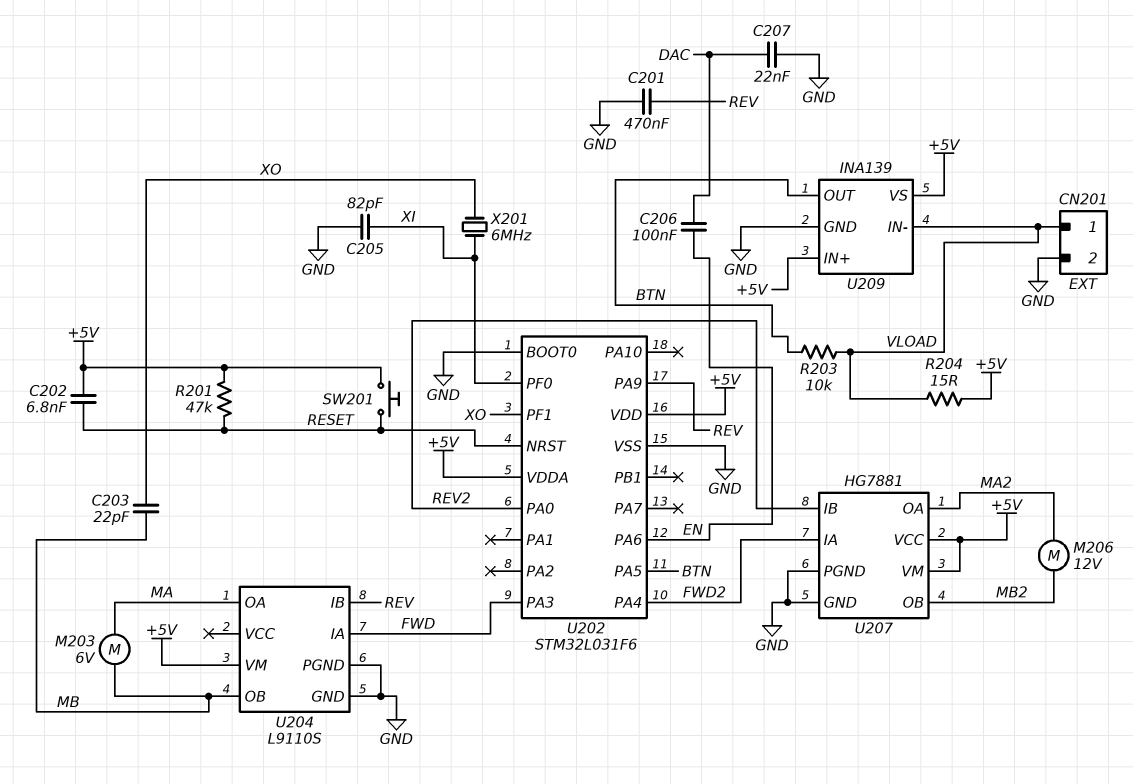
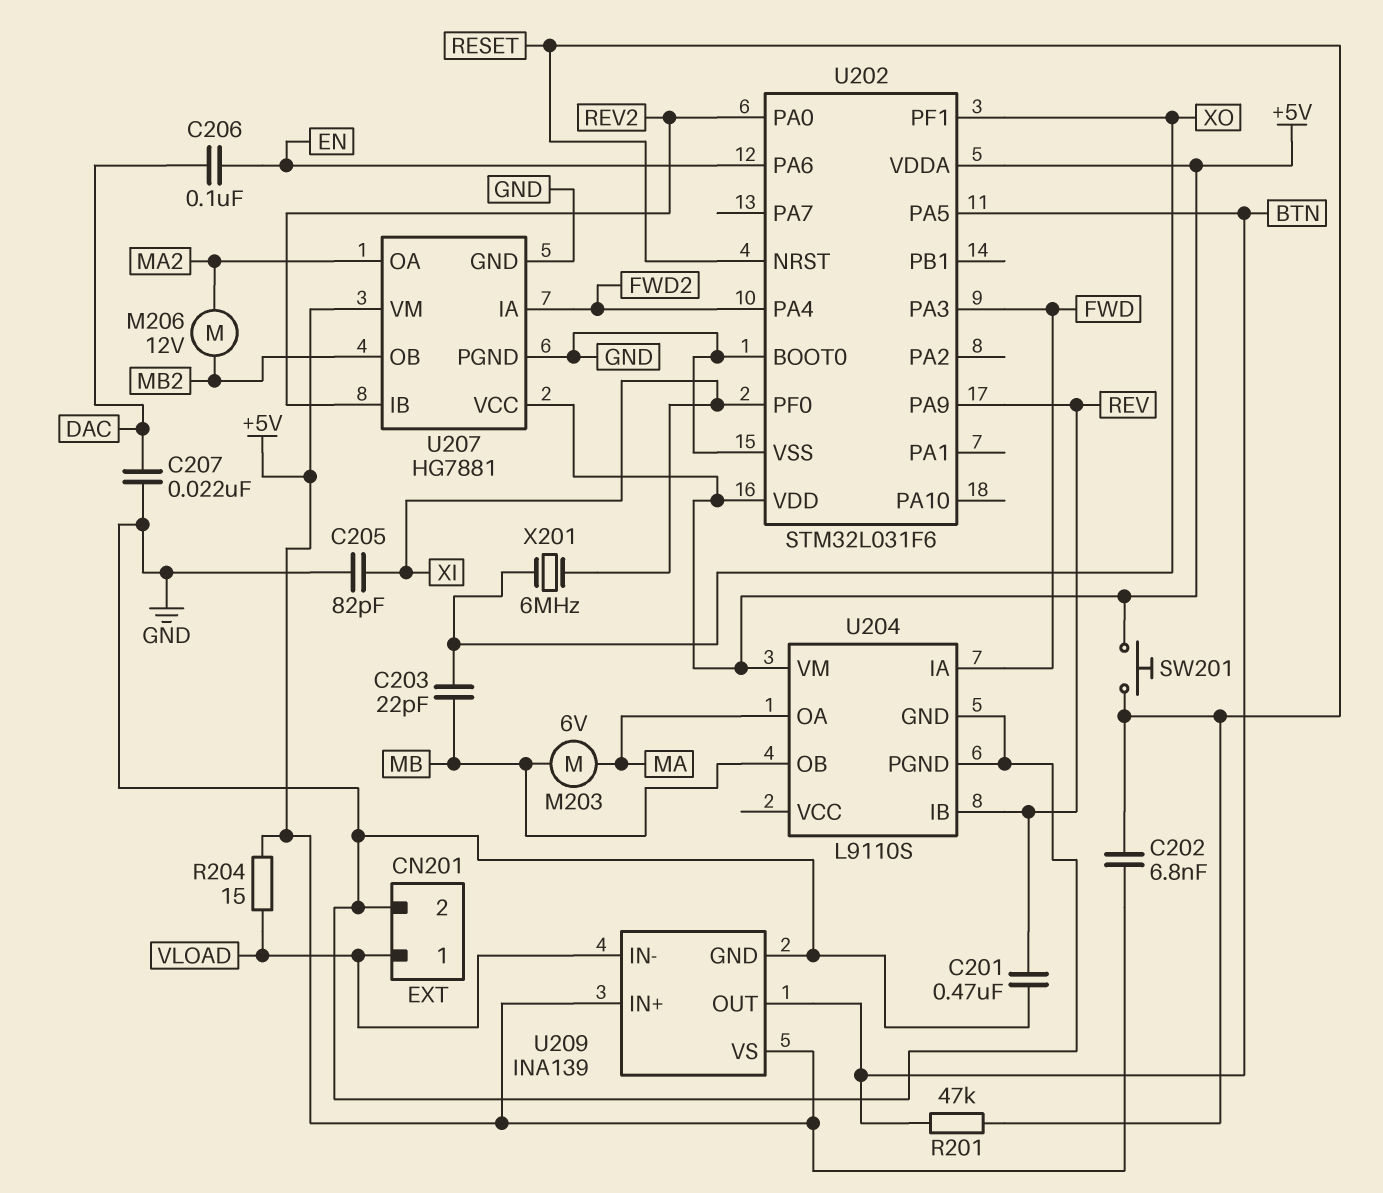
R201: 47k (+5V, RESET) -> 47k (BTN, RESET)
R203: 10k (BTN, VLOAD) -> none

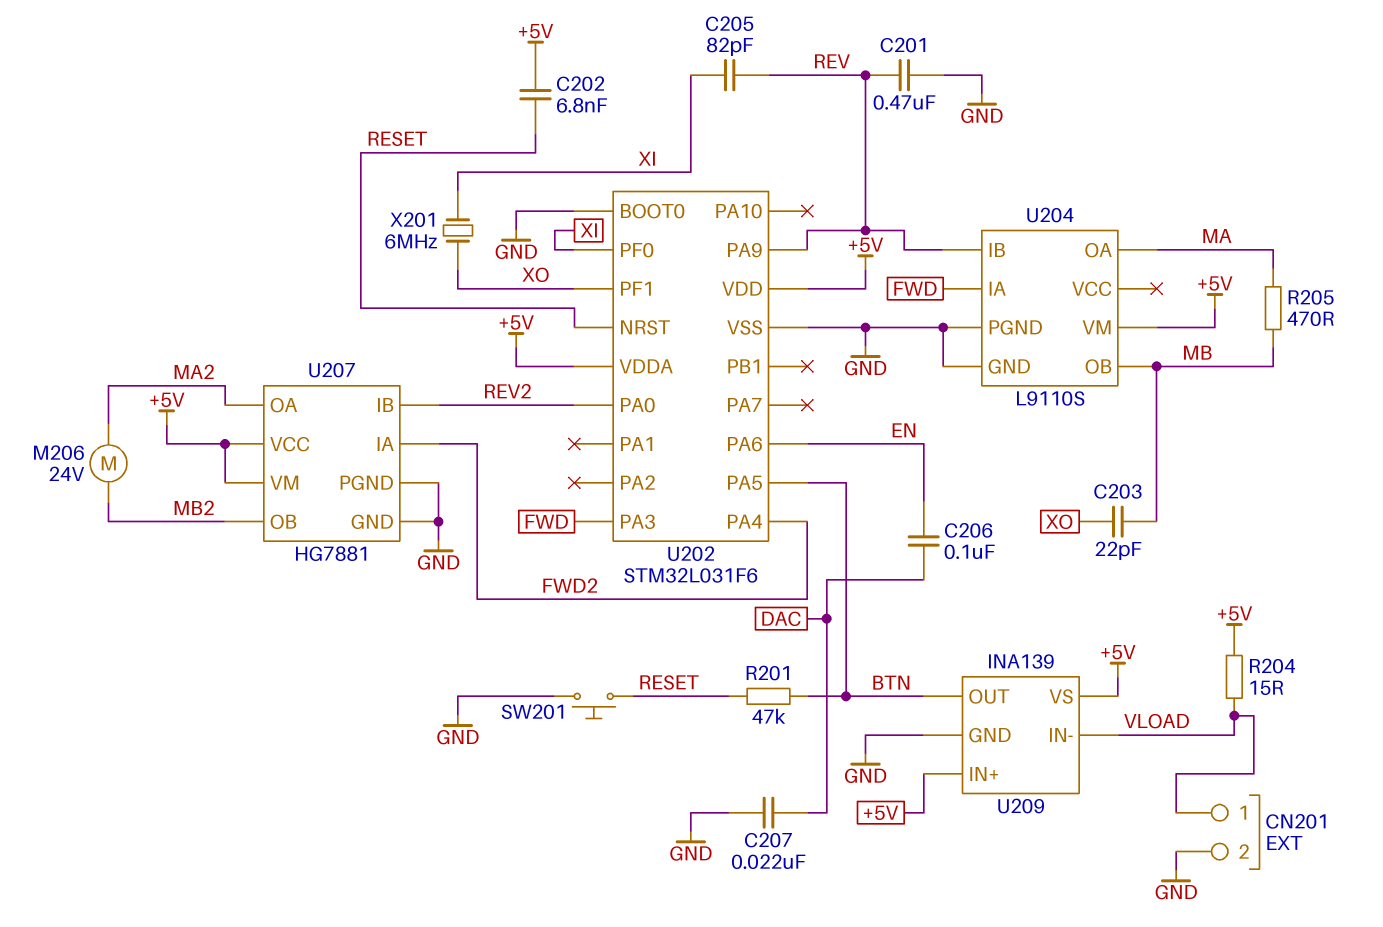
C205: 82pF (GND, XI) -> 82pF (REV, XI)
M203: motor 6V (MA, MB) -> none
M206: motor 12V (MA2, MB2) -> motor 24V (MA2, MB2)
R205: none -> 470 (MA, MB)
SW201: button (+5V, RESET) -> button (GND, RESET)

